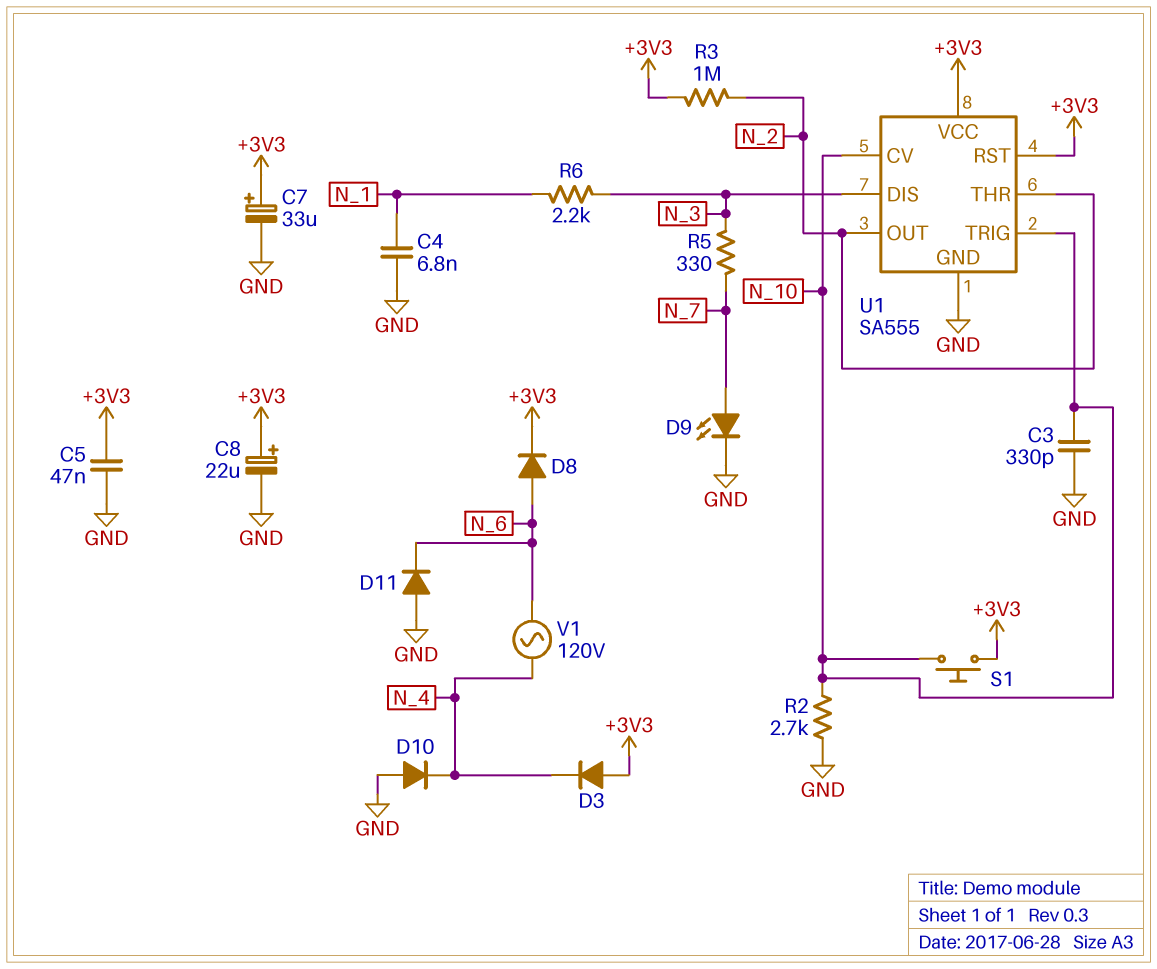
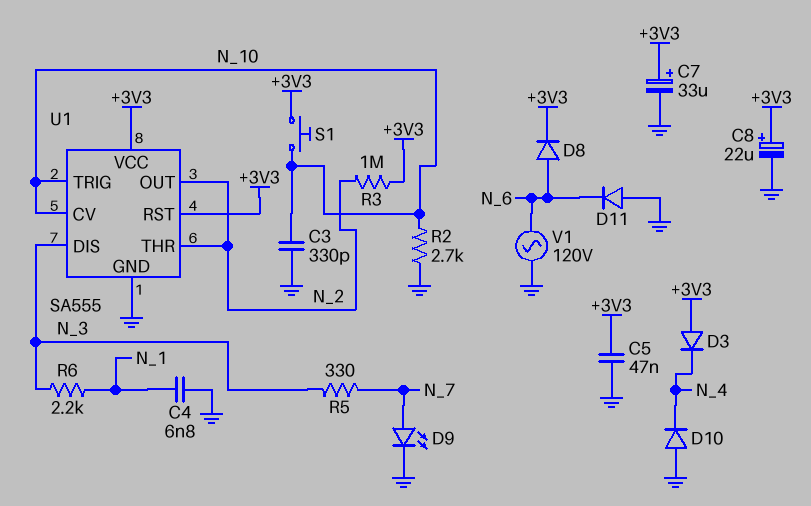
V1: AC 120V (N_4, N_6) -> AC 120V (GND, N_6)

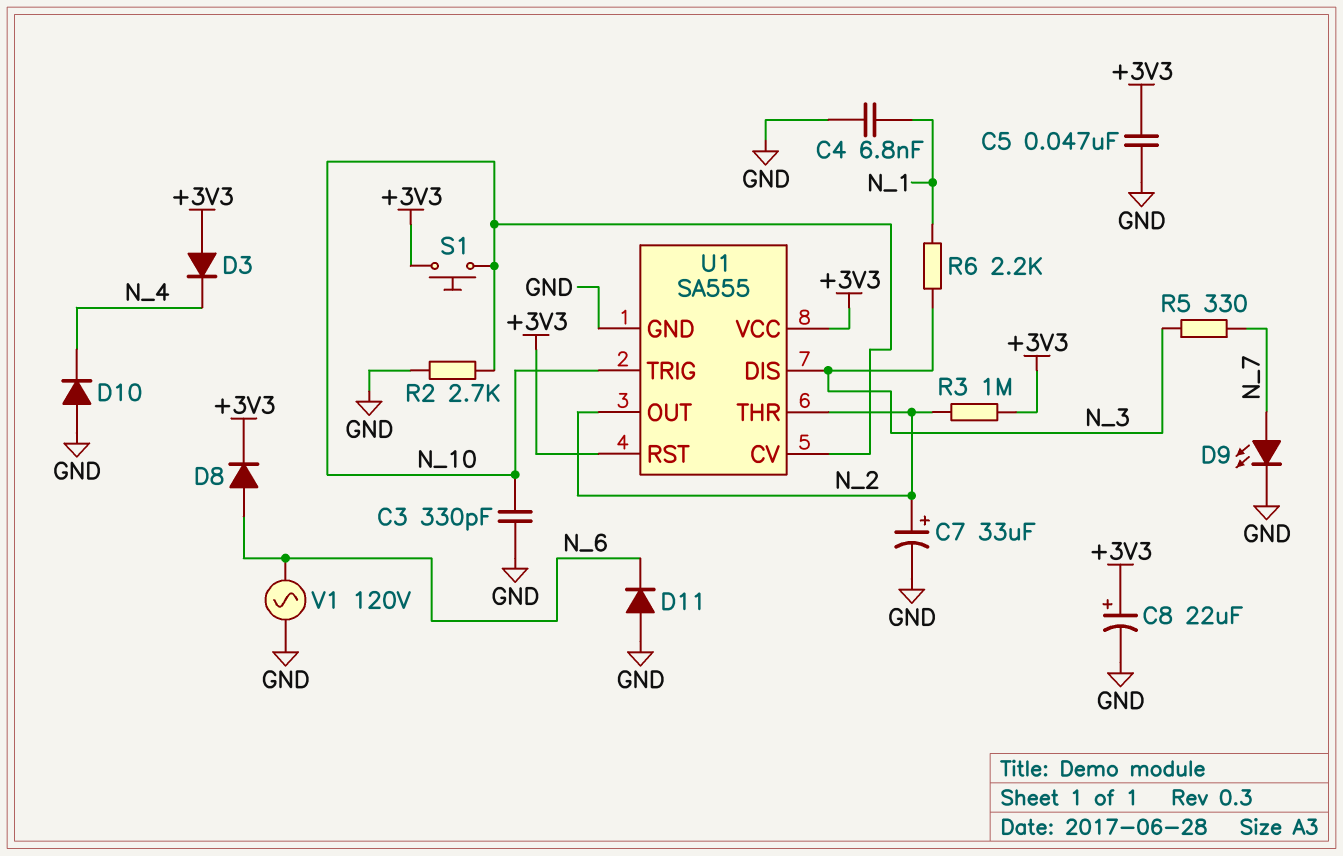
C7: 33uF (plus +3V3, minus GND) -> 33uF (plus N_2, minus GND)

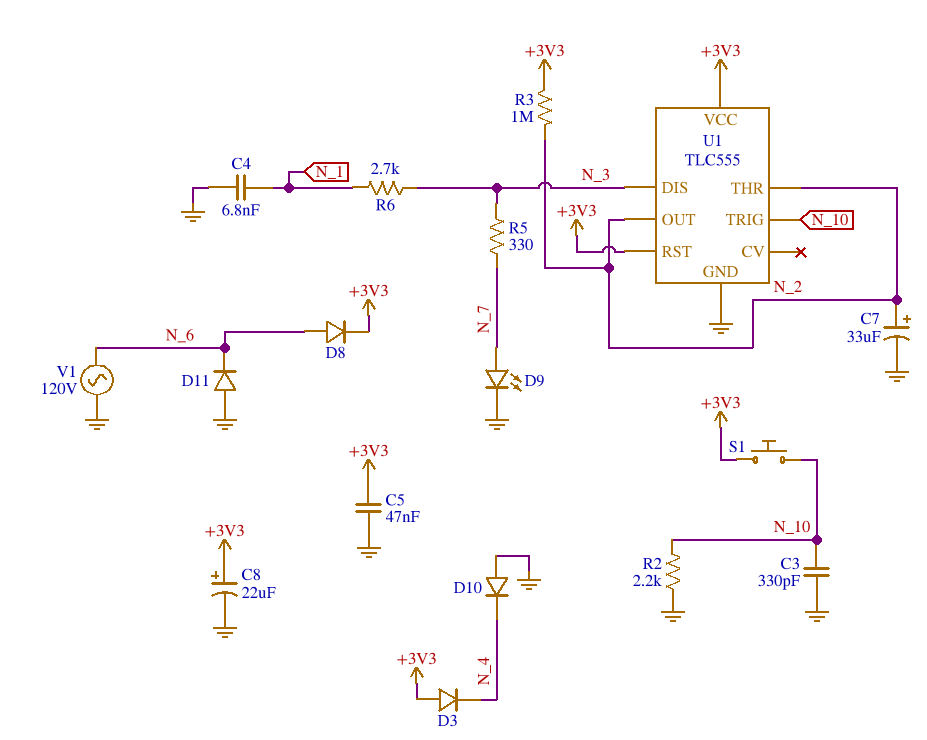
R2: 2.7k (GND, N_10) -> 2.2k (GND, N_10)
R6: 2.2k (N_1, N_3) -> 2.7k (N_1, N_3)
U1: SA555 -> TLC555
U1 pin CV: N_10 -> none

